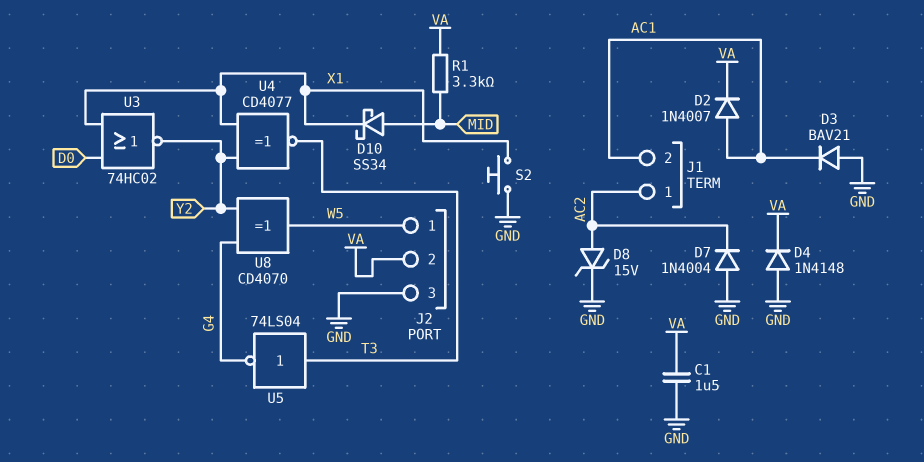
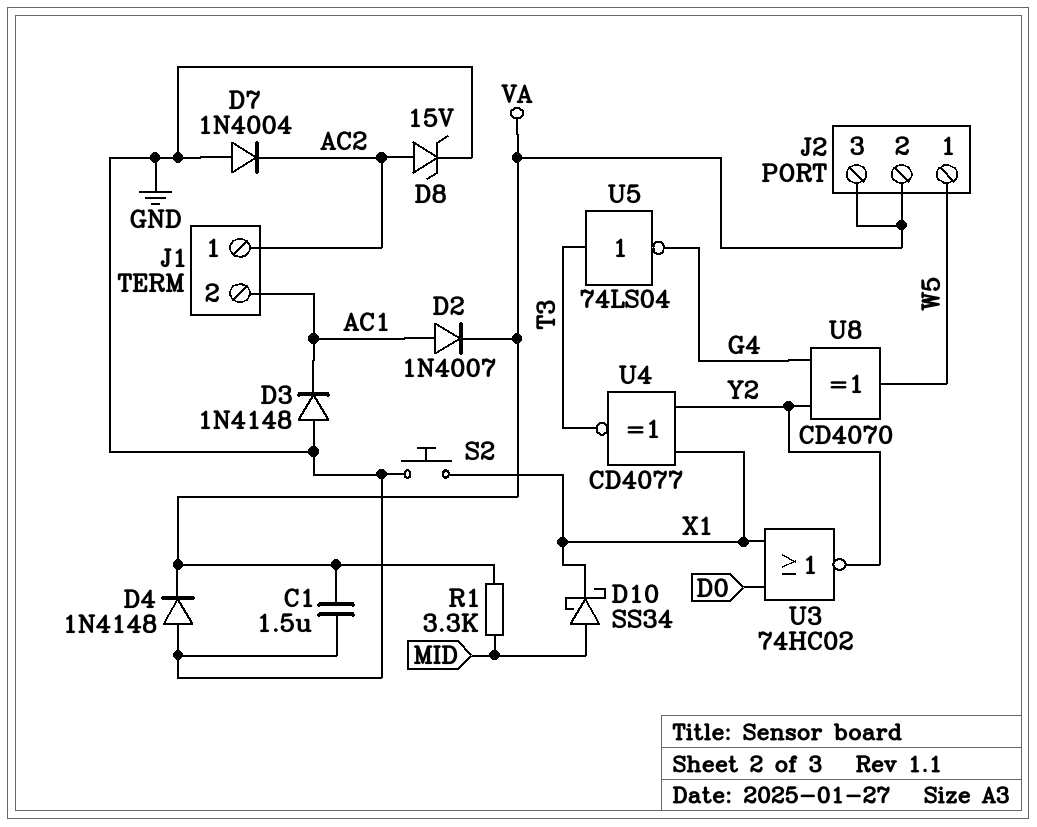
D3: diode BAV21 (A GND, K AC1) -> diode 1N4148 (A GND, K AC1)
J2 pin 3: GND -> VA

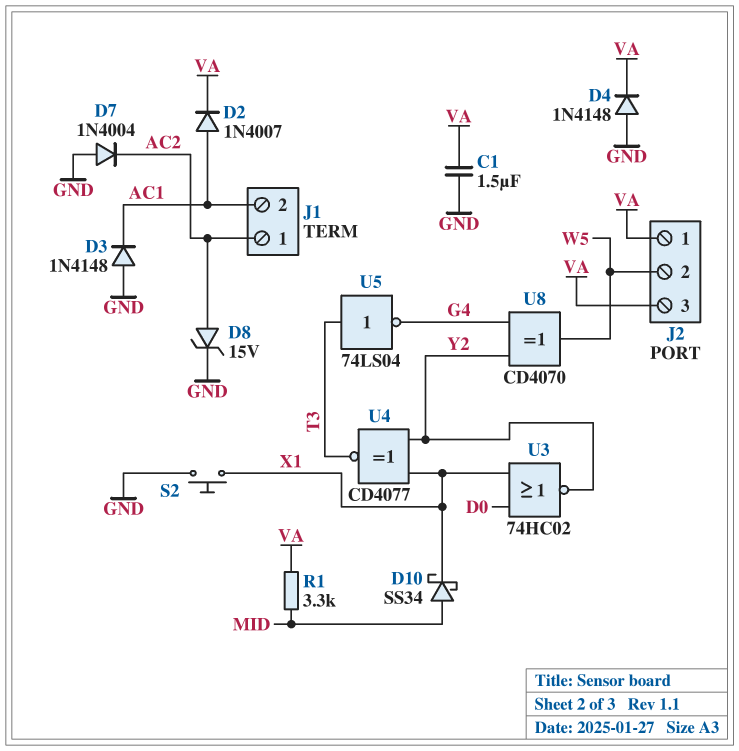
J2 pin 1: W5 -> VA
J2 pin 2: VA -> W5

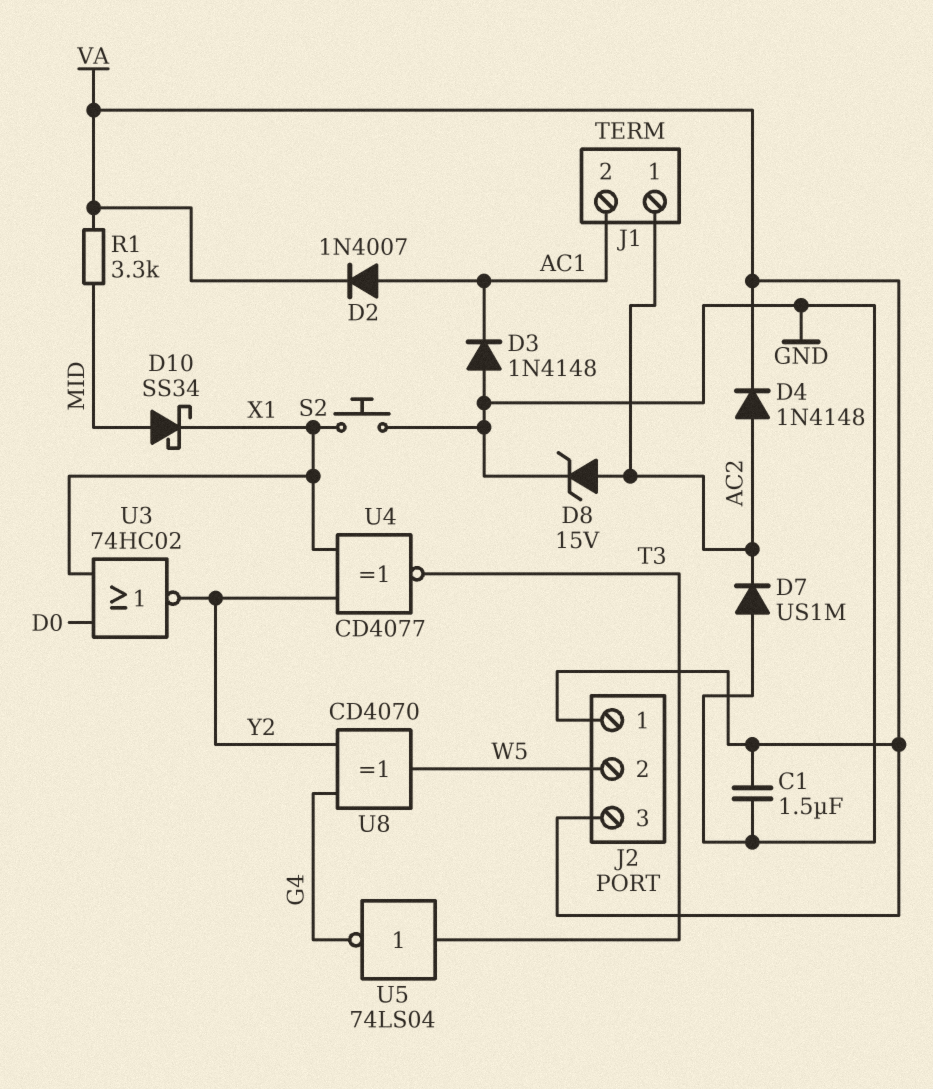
D4: diode 1N4148 (A GND, K VA) -> diode 1N4148 (A AC2, K VA)
D7: diode 1N4004 (A GND, K AC2) -> diode US1M (A GND, K AC2)

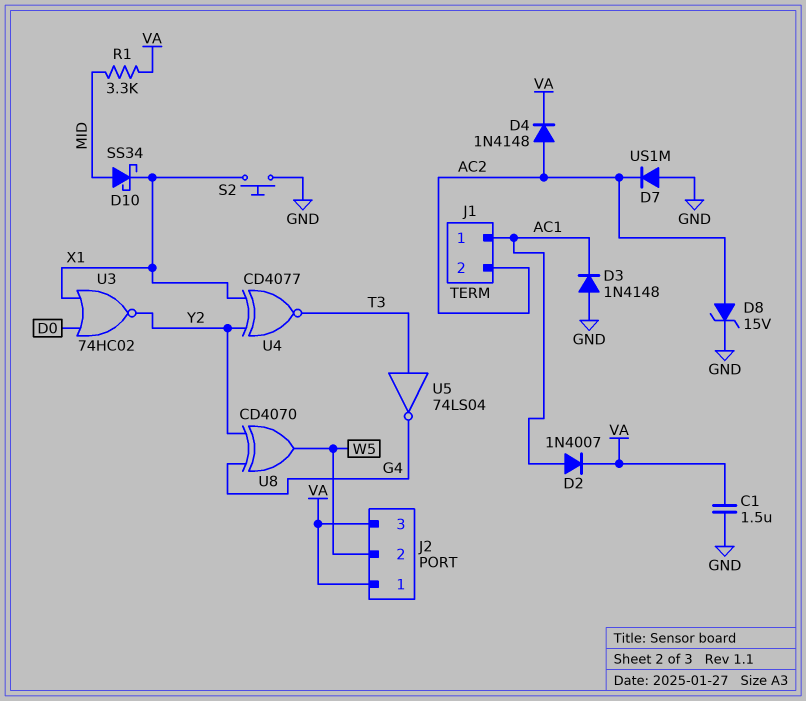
J1 pin 1: AC2 -> AC1
J1 pin 2: AC1 -> AC2

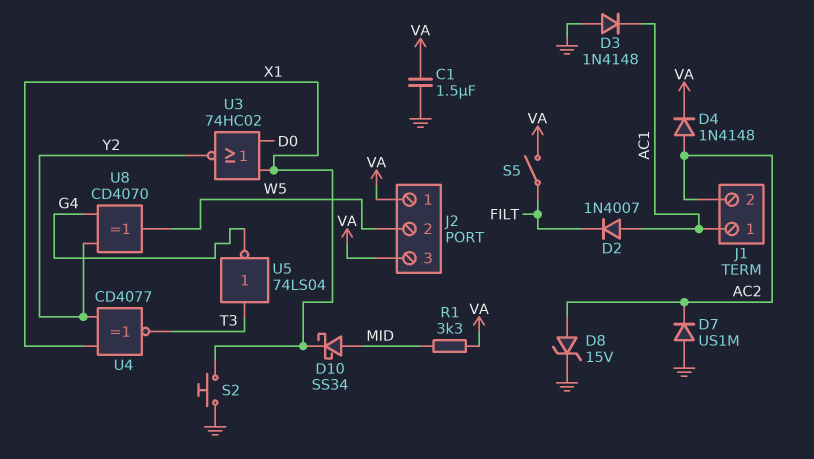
D2: diode 1N4007 (A AC1, K VA) -> diode 1N4007 (A AC1, K FILT)
S5: none -> switch (FILT, VA)

